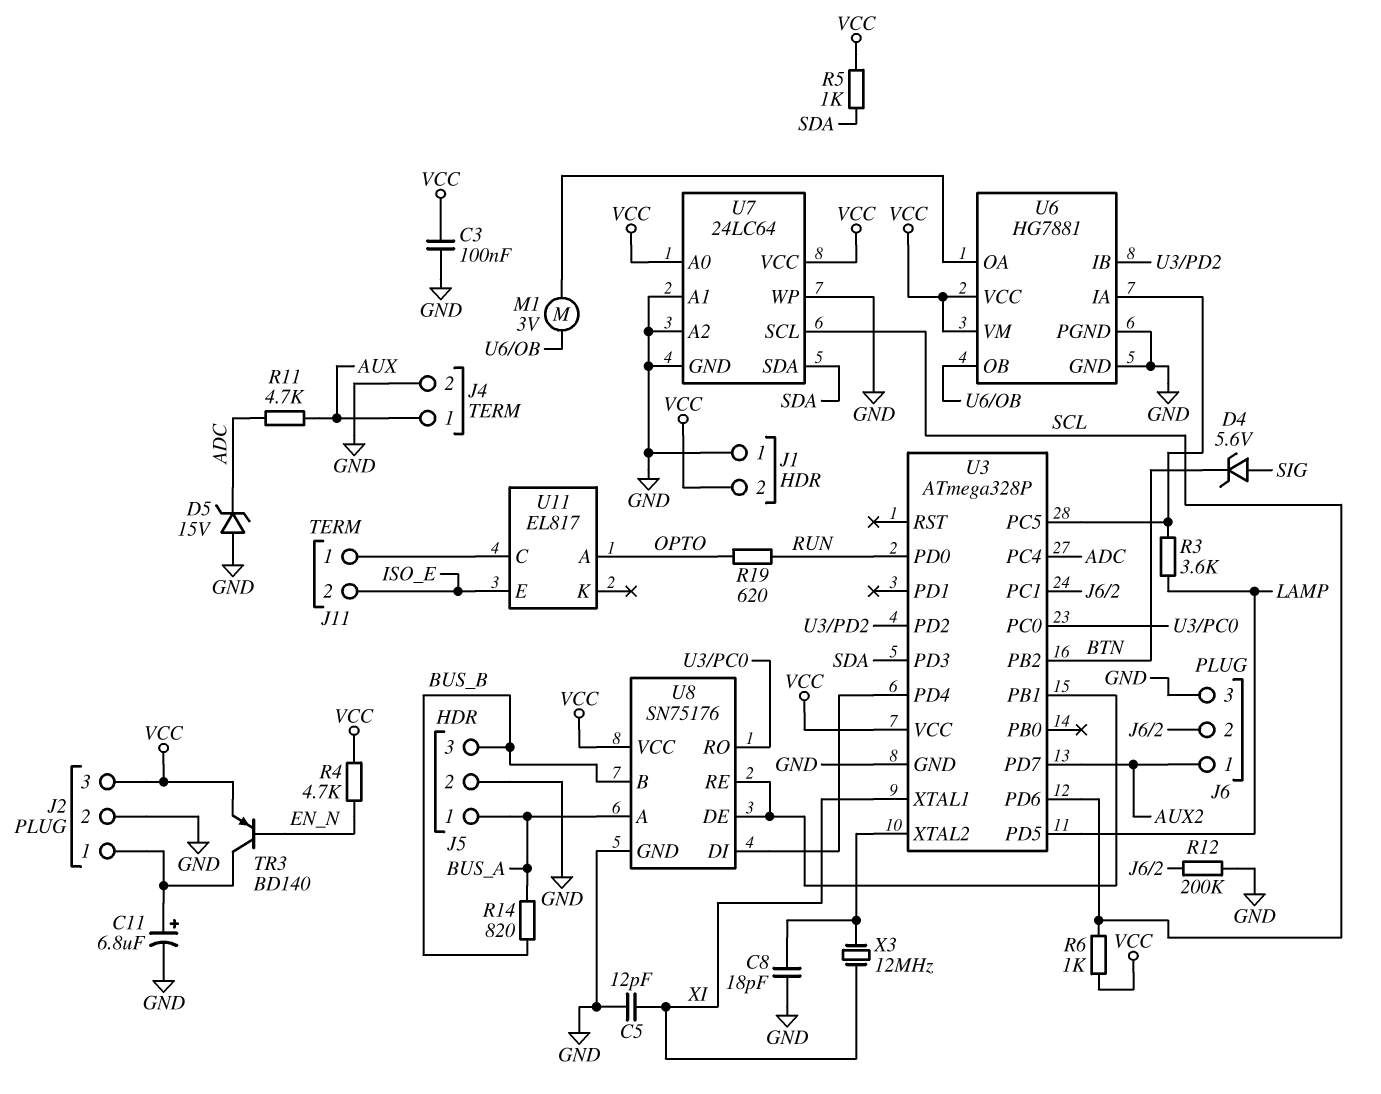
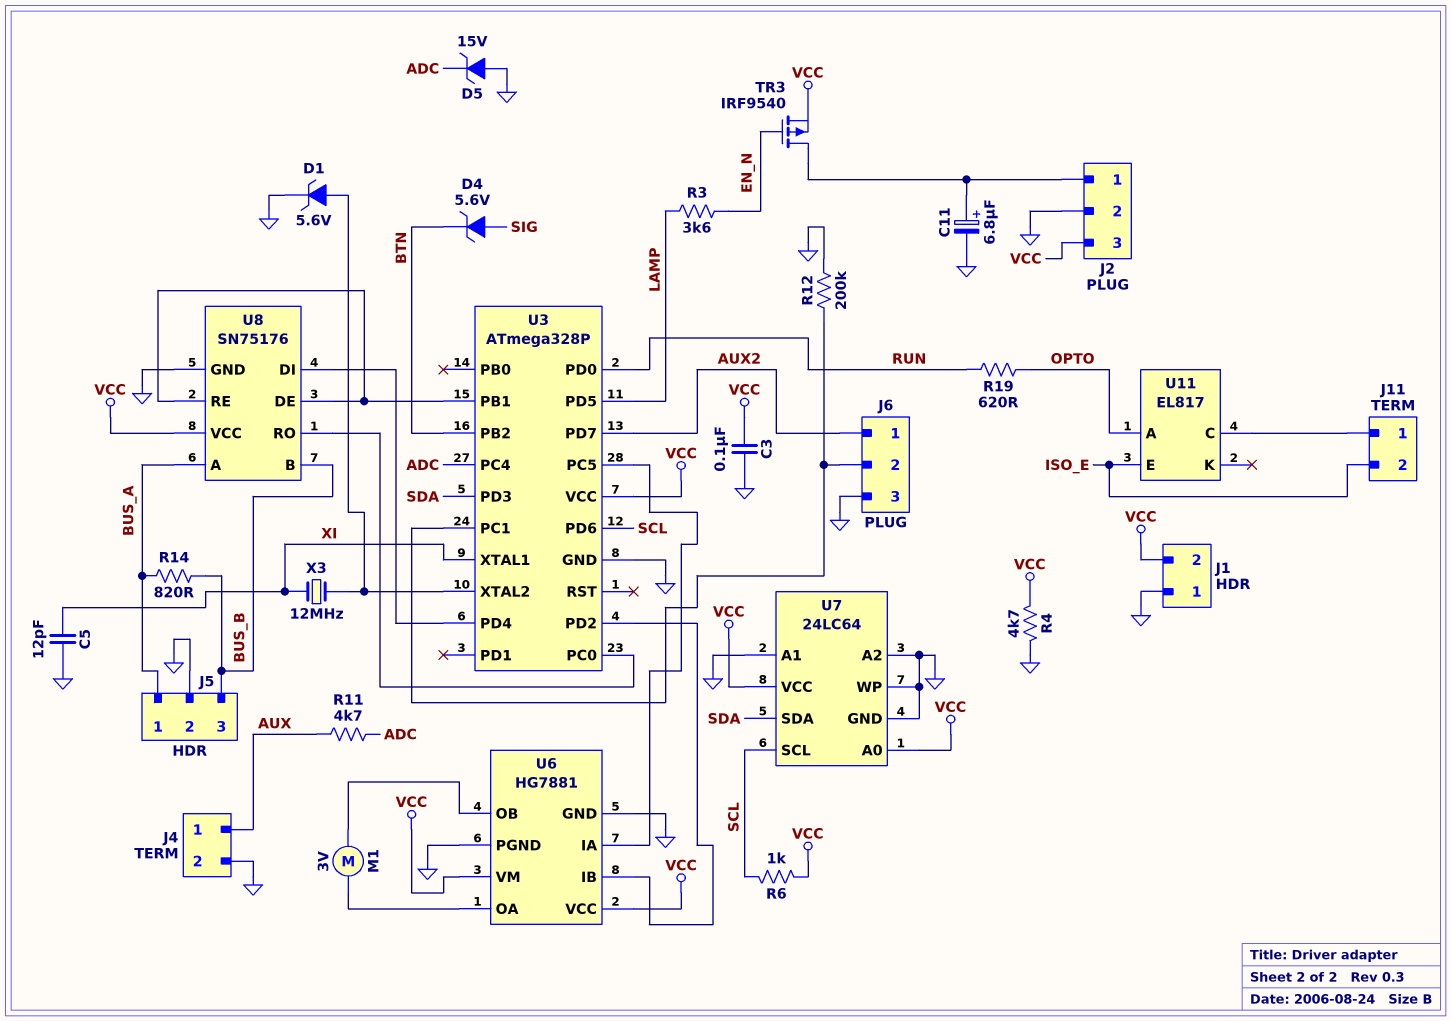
C8: 18pF (GND, U3/XTAL2) -> none
D1: none -> zener 5.6V (A U3/XTAL2, K GND)
R3: 3.6k (LAMP, U3/PC5) -> 3.6k (EN_N, LAMP)
R4: 4.7k (EN_N, VCC) -> 4.7k (GND, VCC)
R5: 1k (SDA, VCC) -> none
TR3: PNP BD140 (B EN_N, C J2/1, E VCC) -> PMOS IRF9540 (G EN_N, D J2/1, S VCC)

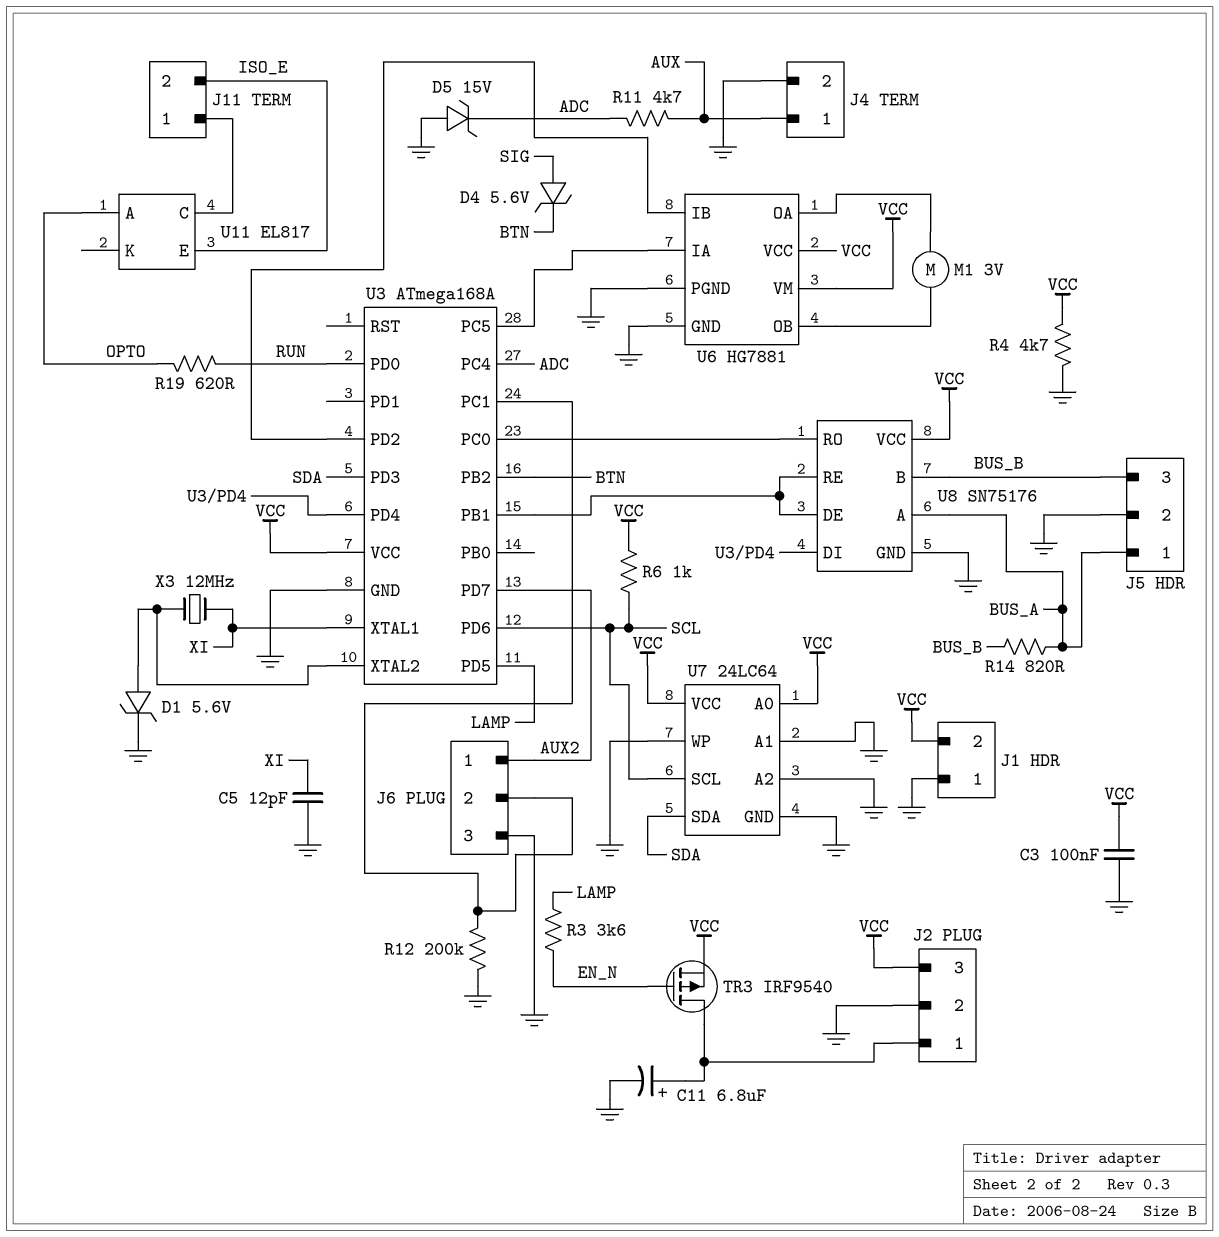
U3: ATmega328P -> ATmega168A

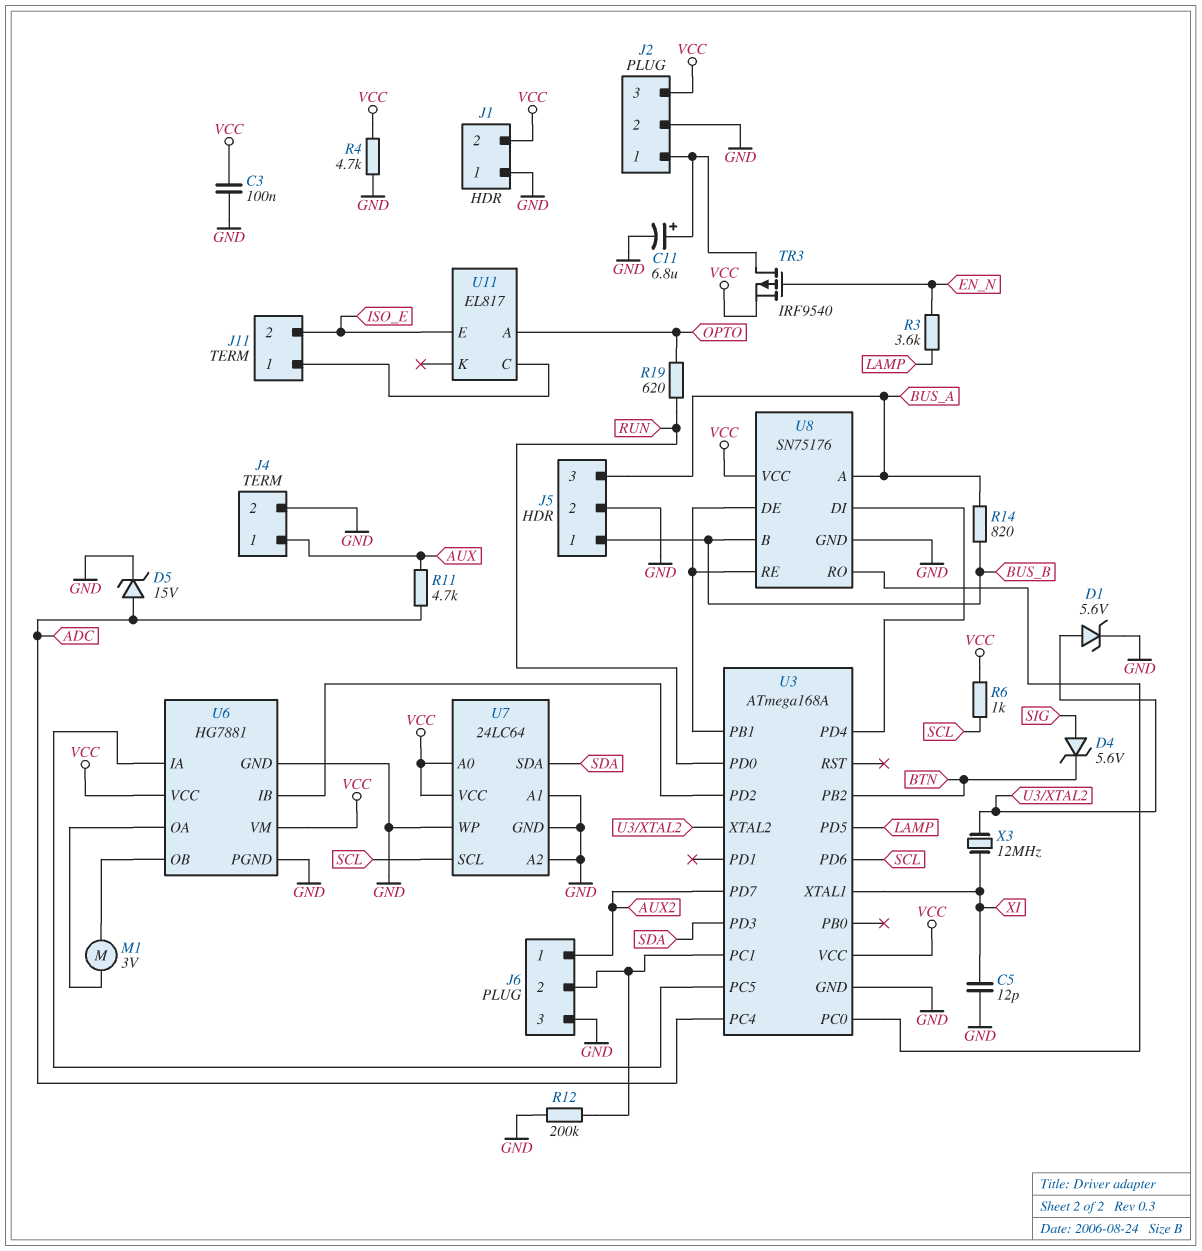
D5: zener 15V (A GND, K ADC) -> zener 15V (A ADC, K GND)
J5 pin 1: BUS_A -> BUS_B
J5 pin 3: BUS_B -> BUS_A

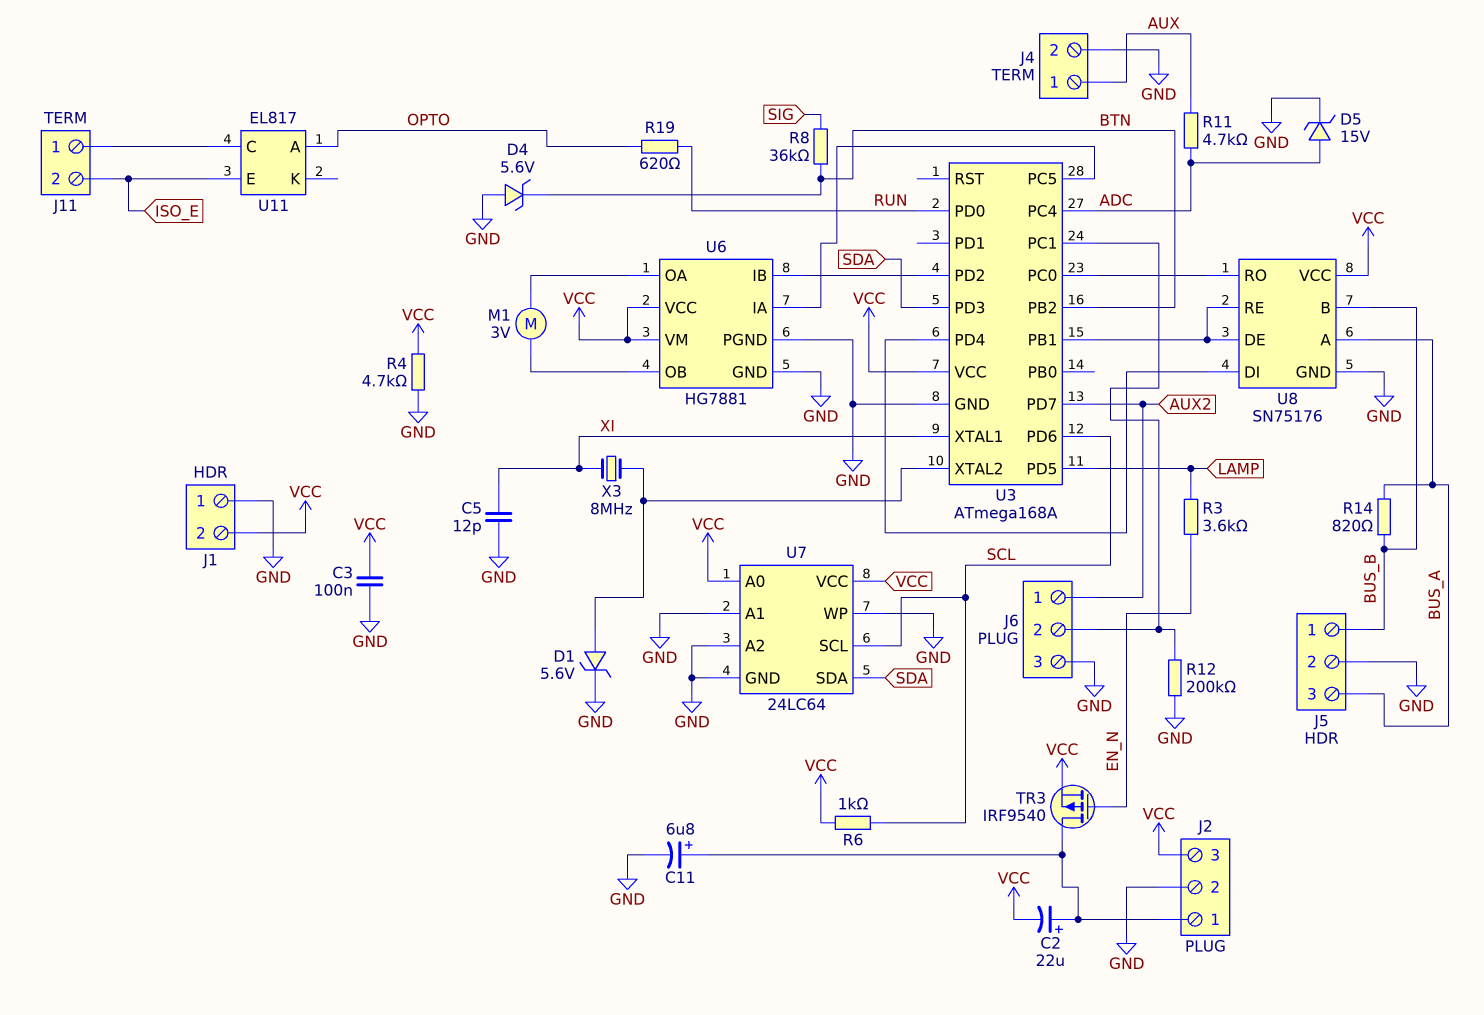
C2: none -> 22uF (plus J2/1, minus VCC)
D4: zener 5.6V (A SIG, K BTN) -> zener 5.6V (A GND, K BTN)
R8: none -> 36k (BTN, SIG)
X3: 12MHz (U3/XTAL2, XI) -> 8MHz (U3/XTAL2, XI)

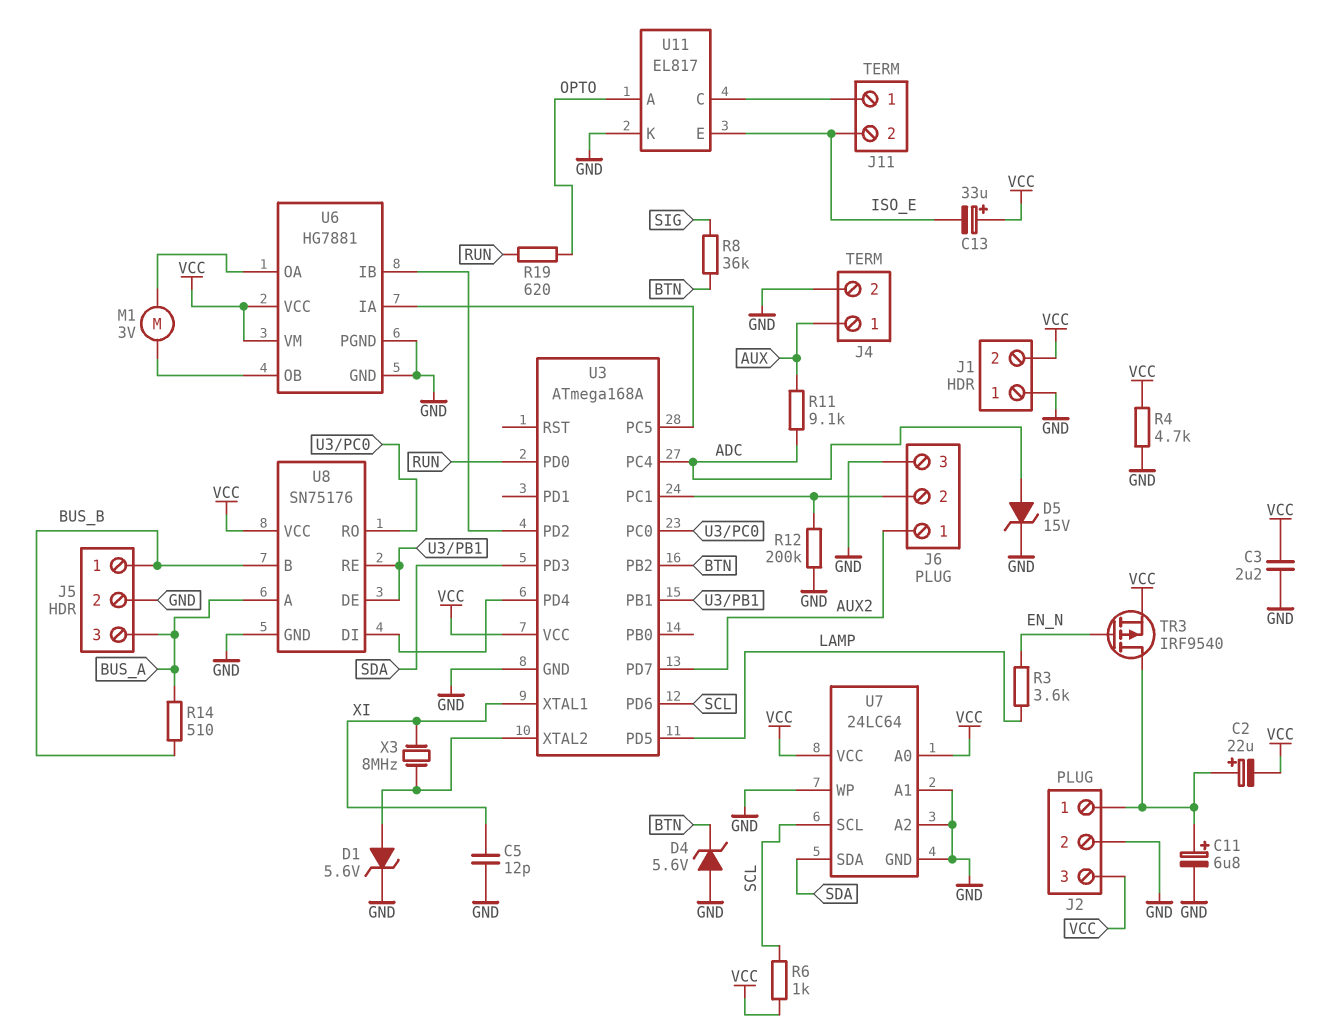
C3: 100nF (GND, VCC) -> 2.2uF (GND, VCC)
C13: none -> 33uF (plus VCC, minus ISO_E)
R11: 4.7k (ADC, AUX) -> 9.1k (ADC, AUX)
R14: 820 (BUS_A, BUS_B) -> 510 (BUS_A, BUS_B)
U11 pin K: none -> GND

